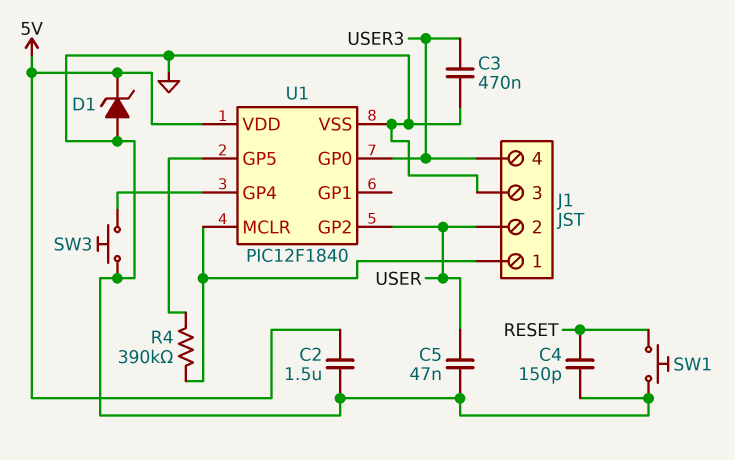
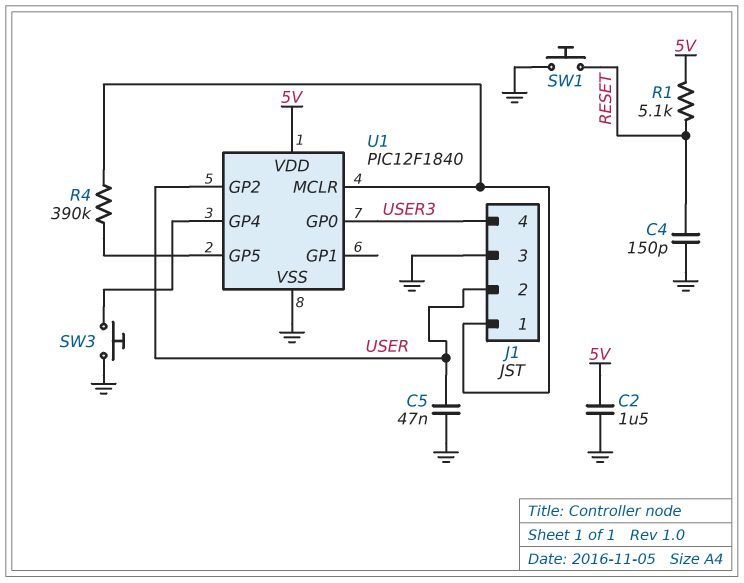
C3: 470nF (GND, USER3) -> none
D1: zener (A GND, K 5V) -> none
R1: none -> 5.1k (5V, RESET)

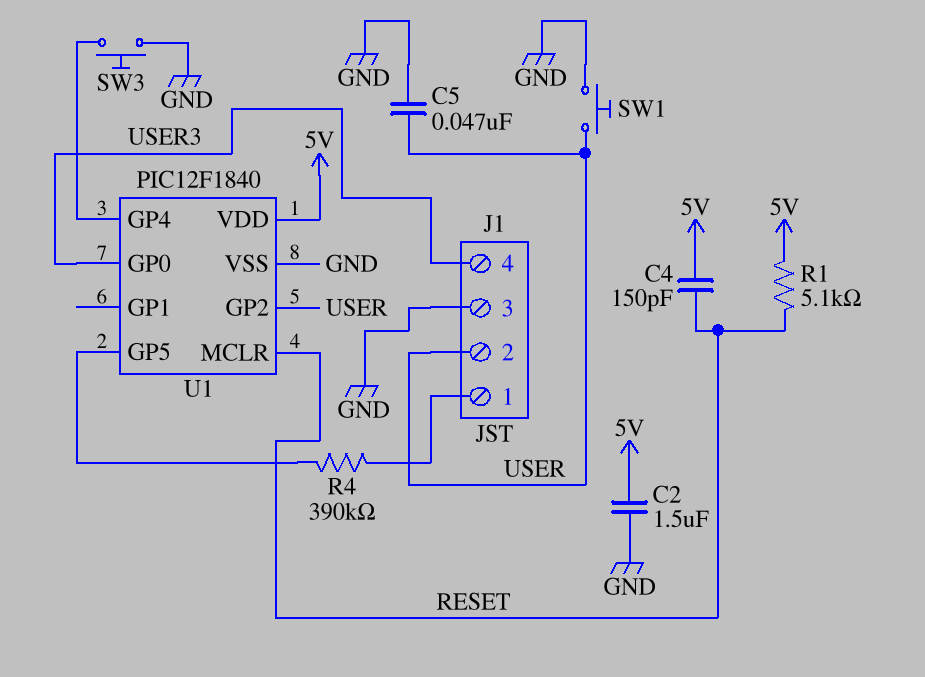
C4: 150pF (GND, RESET) -> 150pF (5V, RESET)
SW1: button (GND, RESET) -> button (GND, USER)
U1 pin MCLR: J1/1 -> RESET

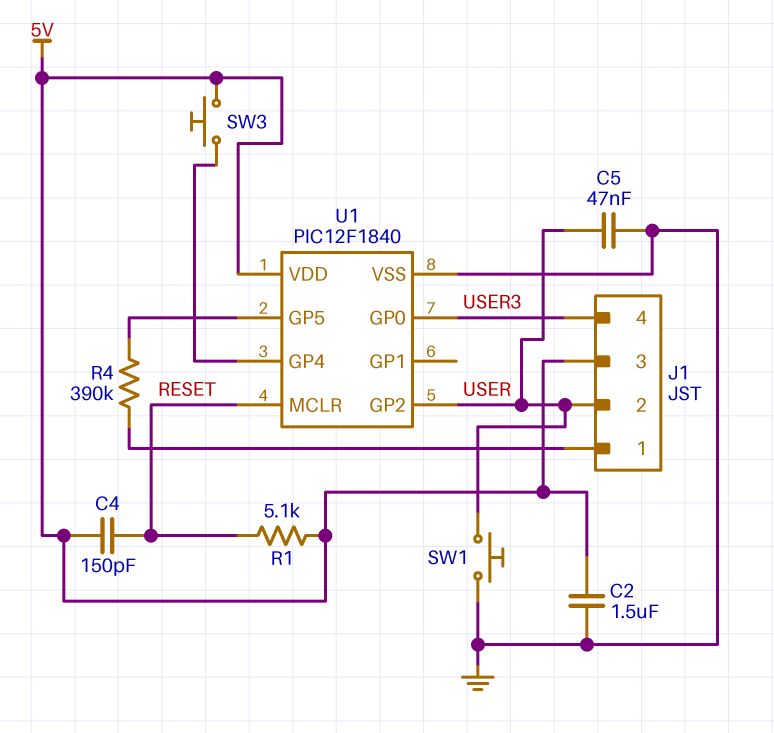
J1 pin 3: GND -> 5V
SW3: button (GND, U1/GP4) -> button (5V, U1/GP4)

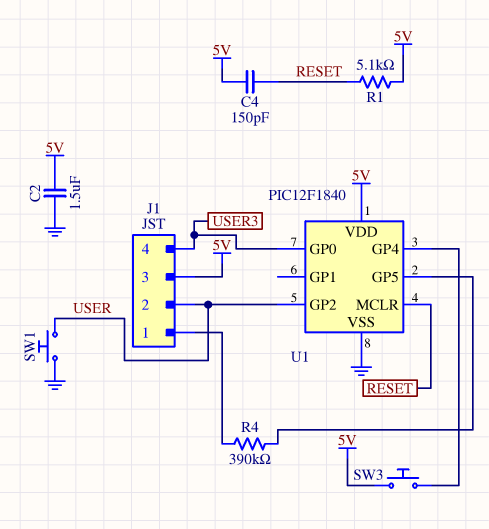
C5: 47nF (GND, USER) -> none

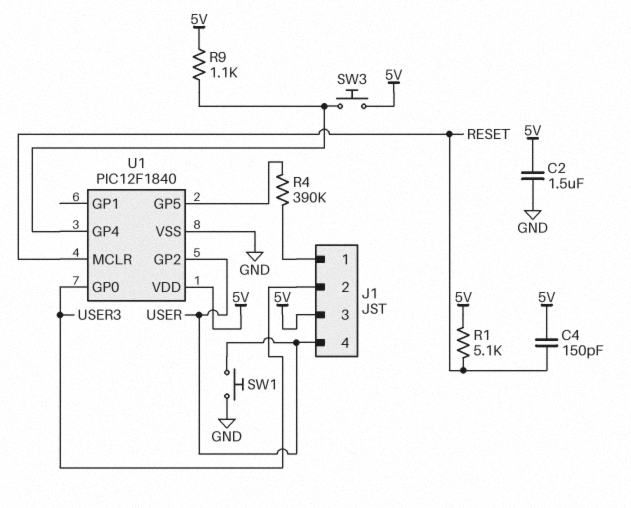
J1 pin 2: USER -> USER3
J1 pin 4: USER3 -> USER
R9: none -> 1.1k (5V, U1/GP4)

